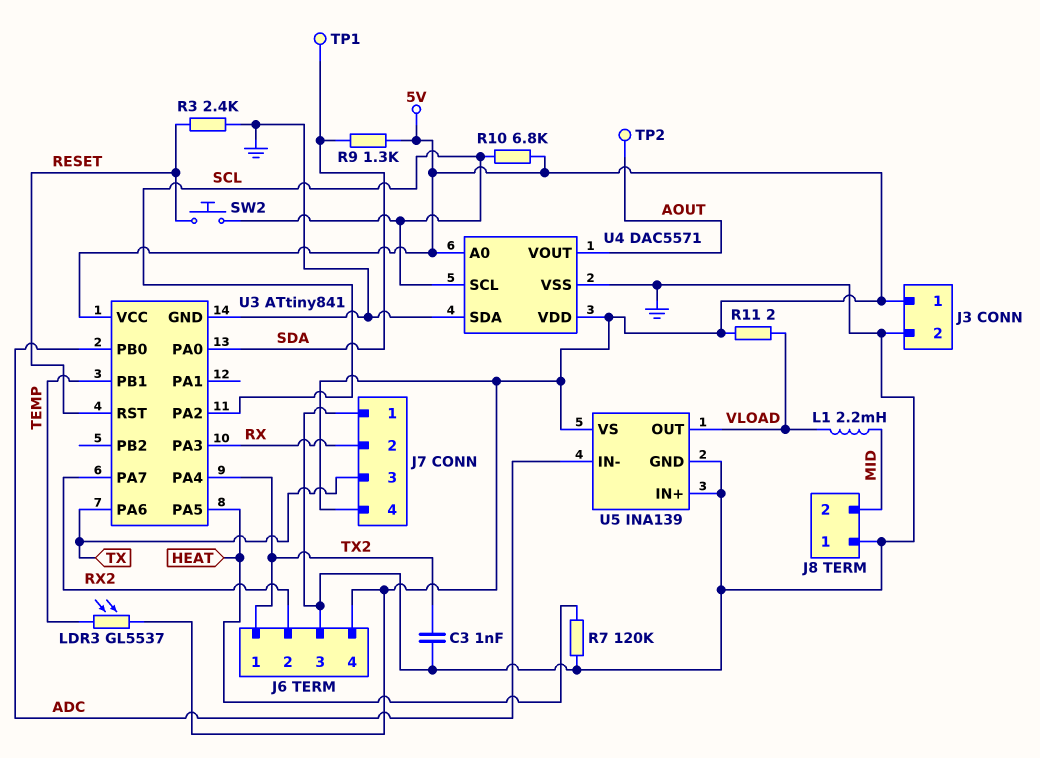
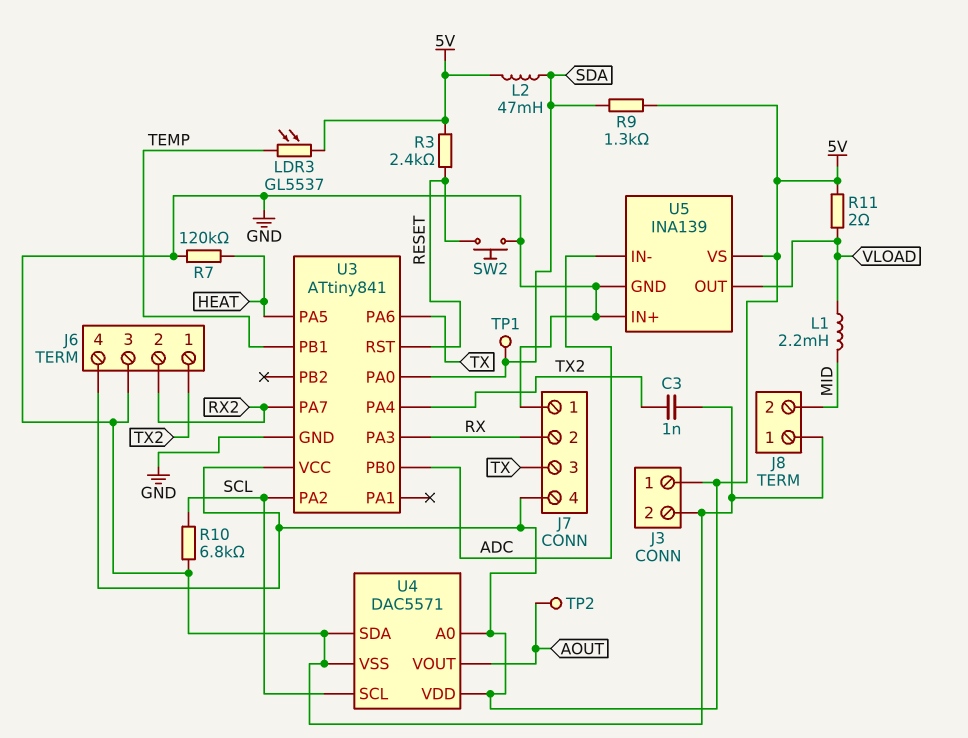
L2: none -> 47mH (5V, SDA)
R3: 2.4k (GND, RESET) -> 2.4k (5V, RESET)
R10: 6.8k (5V, SCL) -> 6.8k (GND, SCL)
SW2: button (RESET, SCL) -> button (GND, RESET)

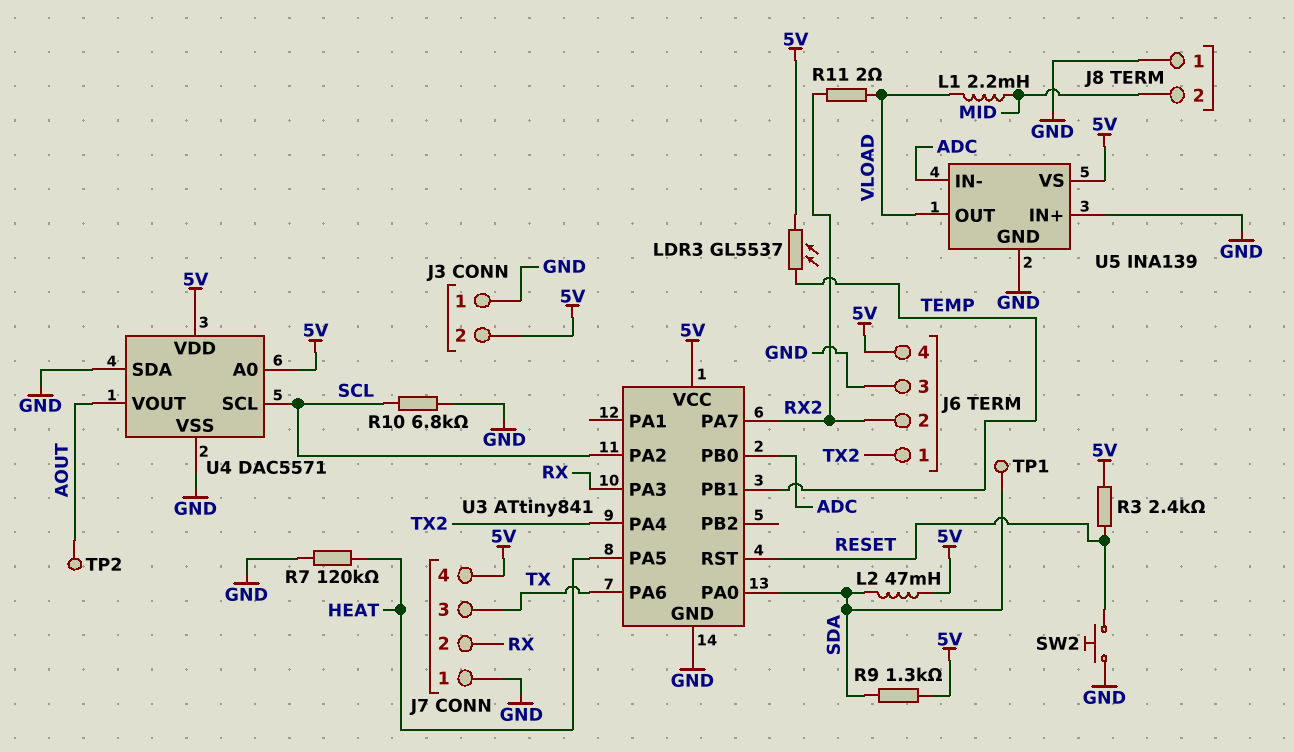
C3: 1nF (GND, TX2) -> none
J3 pin 1: 5V -> GND
J3 pin 2: GND -> 5V
R11: 2 (5V, VLOAD) -> 2 (RX2, VLOAD)

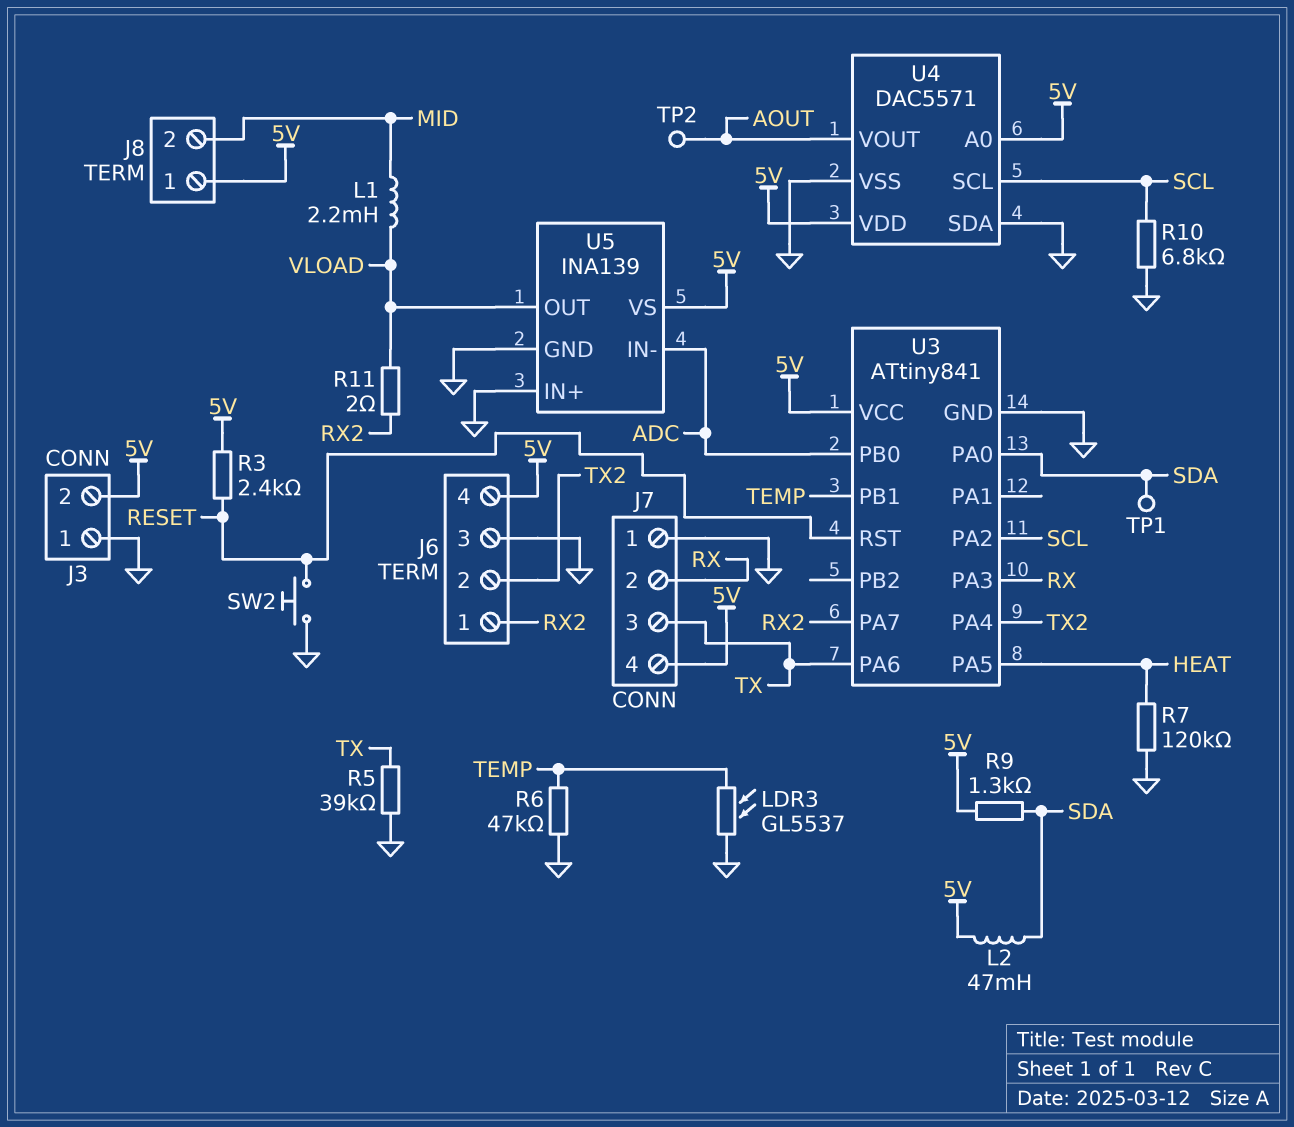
J6 pin 1: TX2 -> RX2
J6 pin 2: RX2 -> TX2
J8 pin 1: GND -> 5V
LDR3: GL5537 (5V, TEMP) -> GL5537 (GND, TEMP)
R5: none -> 39k (GND, TX)
R6: none -> 47k (GND, TEMP)

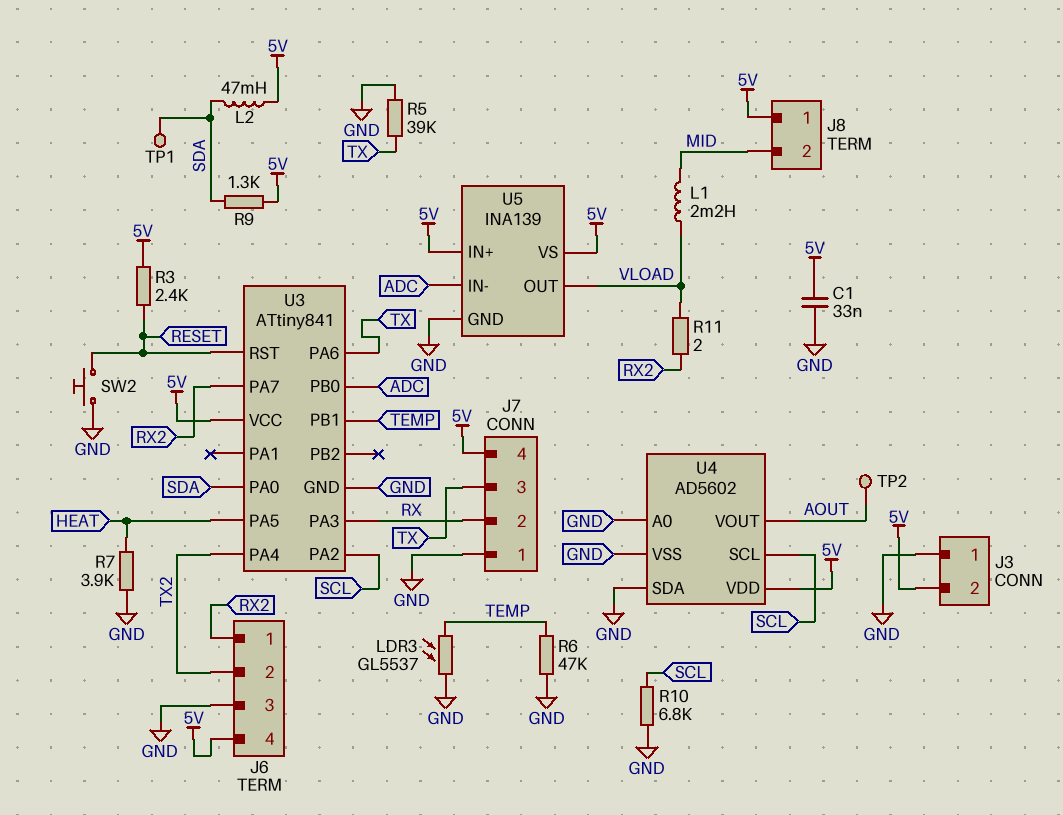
C1: none -> 33nF (5V, GND)
R7: 120k (GND, HEAT) -> 3.9k (GND, HEAT)
U4: DAC5571 -> AD5602
U4 pin A0: 5V -> GND
U5 pin IN+: GND -> 5V

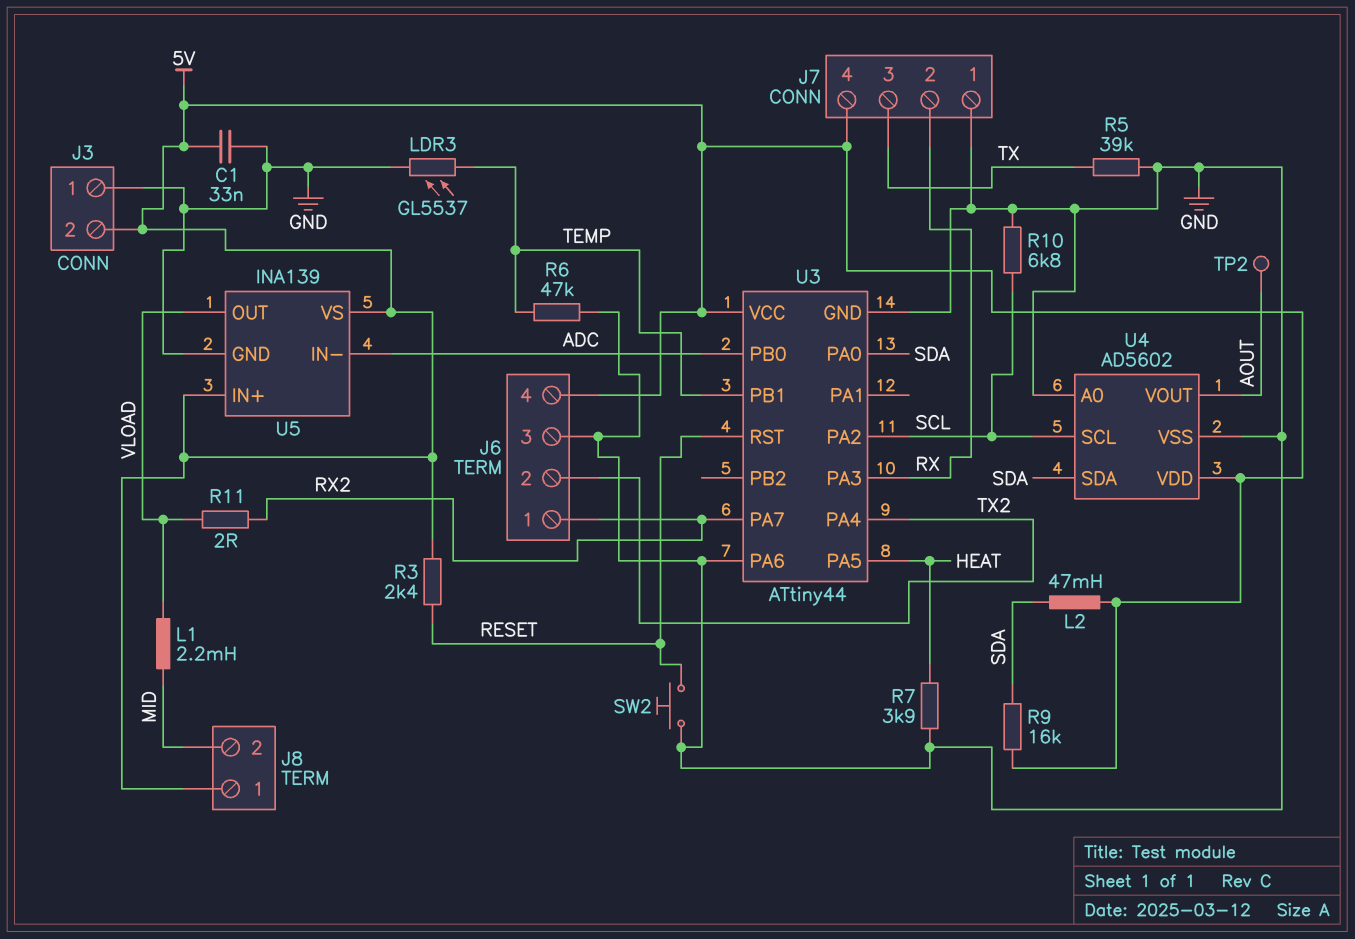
R9: 1.3k (5V, SDA) -> 16k (5V, SDA)
TP1: test point (SDA) -> none
U3: ATtiny841 -> ATtiny44
U3 pin PA6: TX -> GND
U4 pin SDA: GND -> SDA

